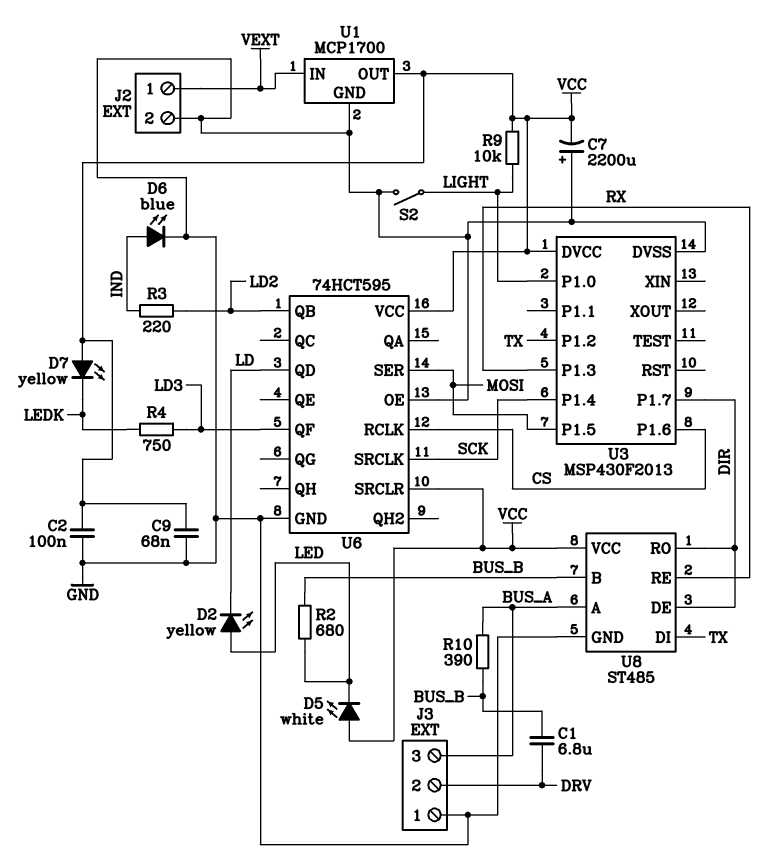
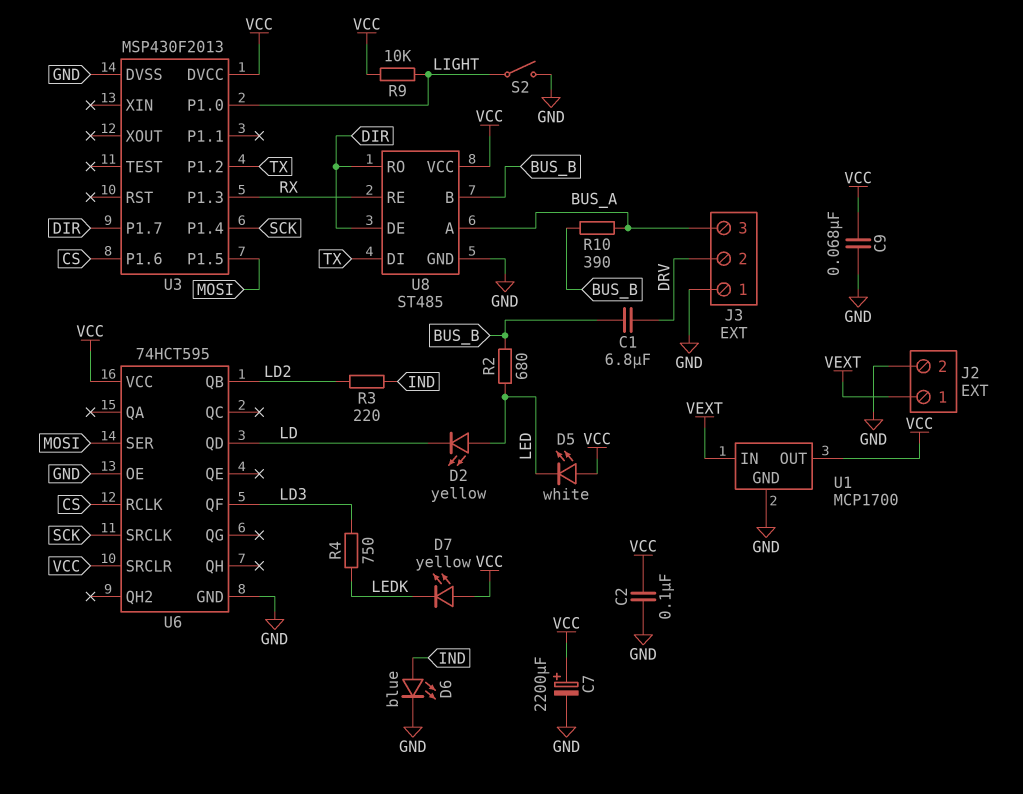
C7: 2200uF (plus GND, minus VCC) -> 2200uF (plus VCC, minus GND)

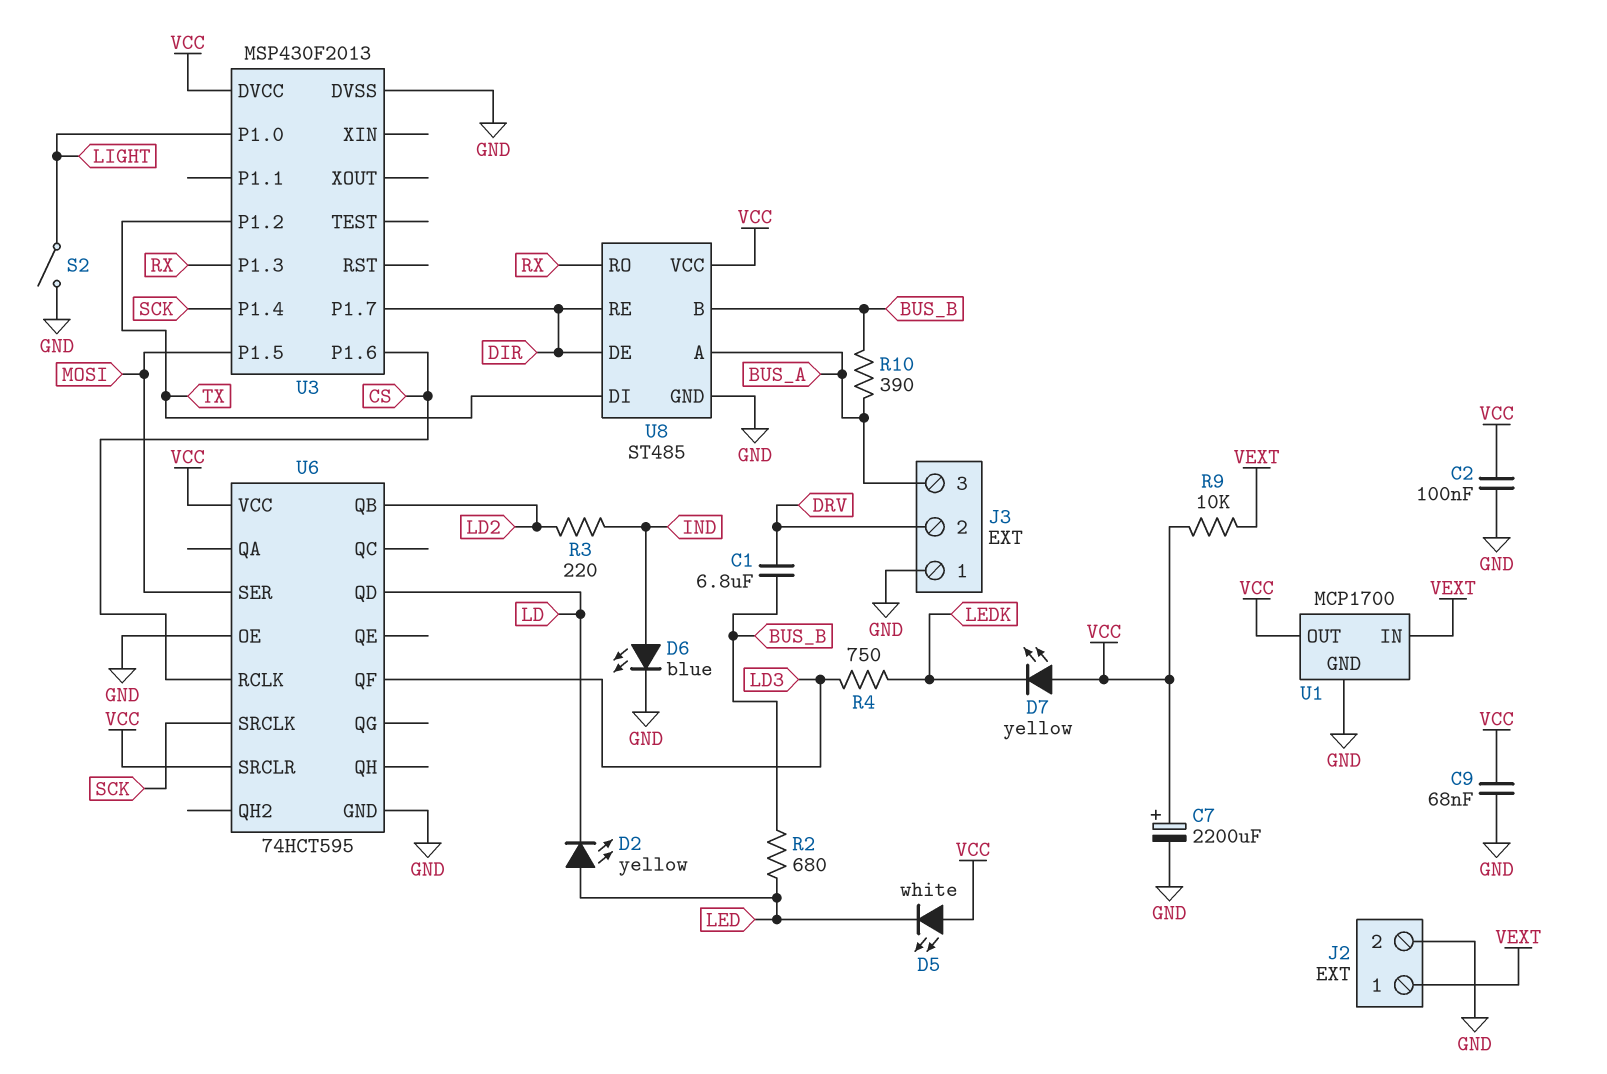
R9: 10k (LIGHT, VCC) -> 10k (VCC, VEXT)
U8 pin RE: RX -> DIR
U8 pin RO: DIR -> RX

